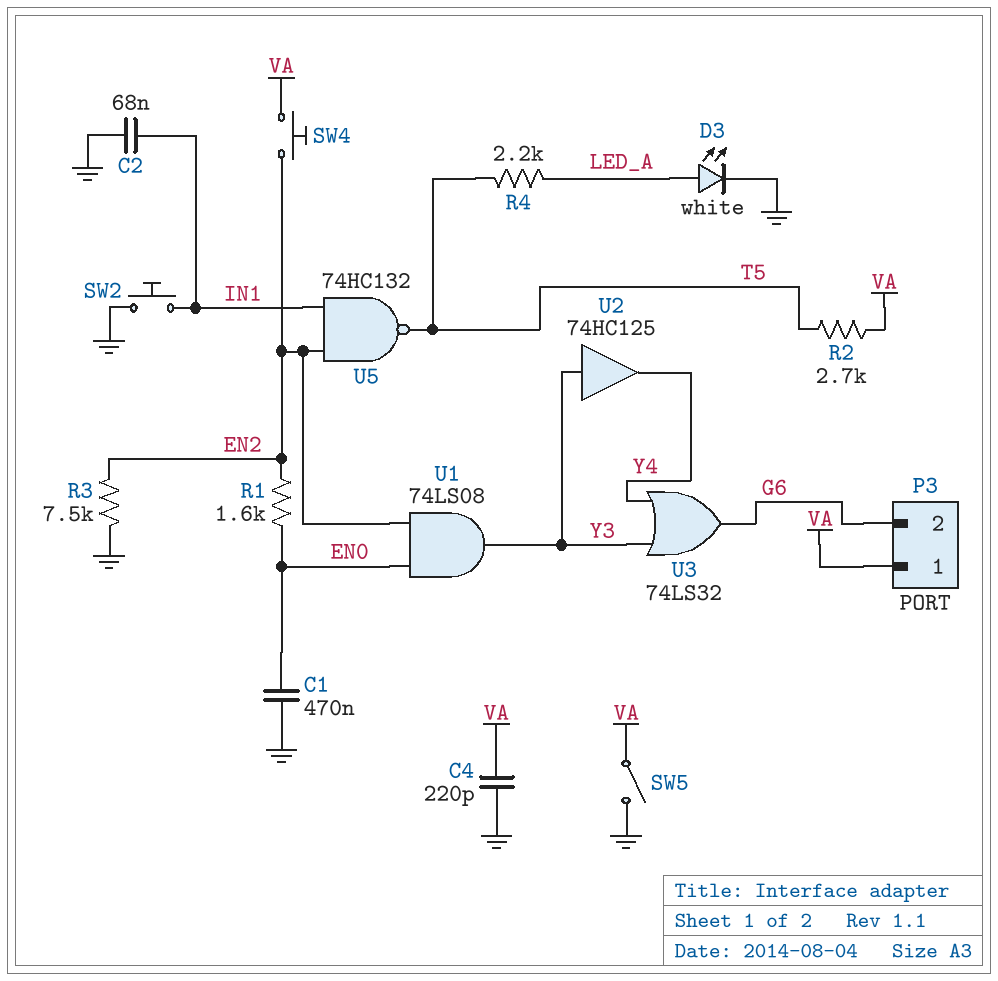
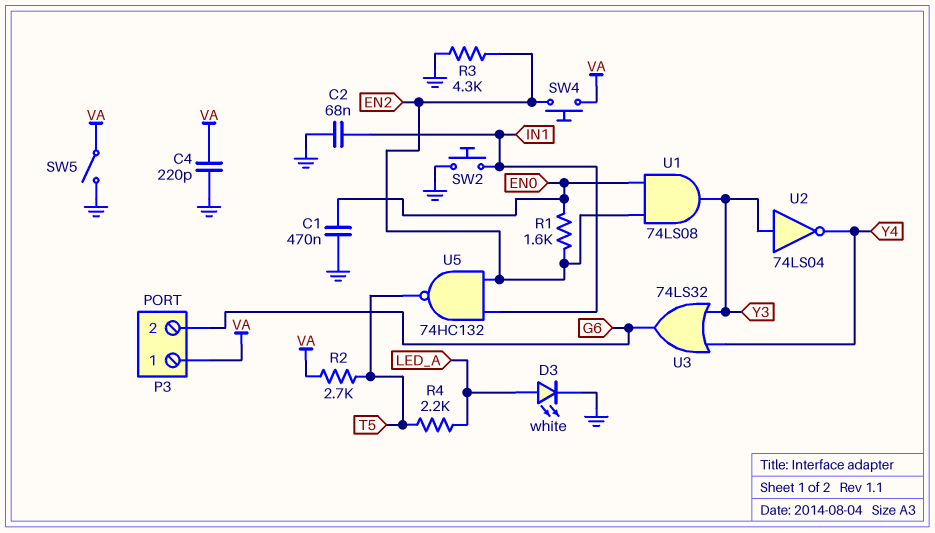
R3: 7.5k (EN2, GND) -> 4.3k (EN2, GND)
U2: buffer 74HC125 (in Y3, out Y4) -> NOT 74LS04 (in Y3, out Y4)

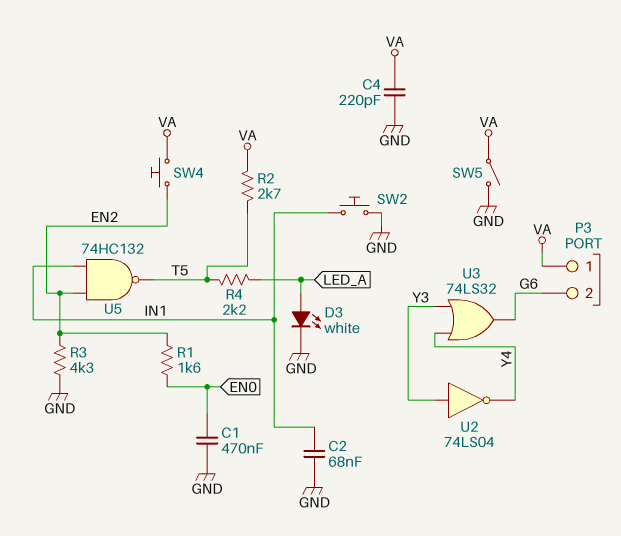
U1: AND 74LS08 (in EN0, in EN2, out Y3) -> none

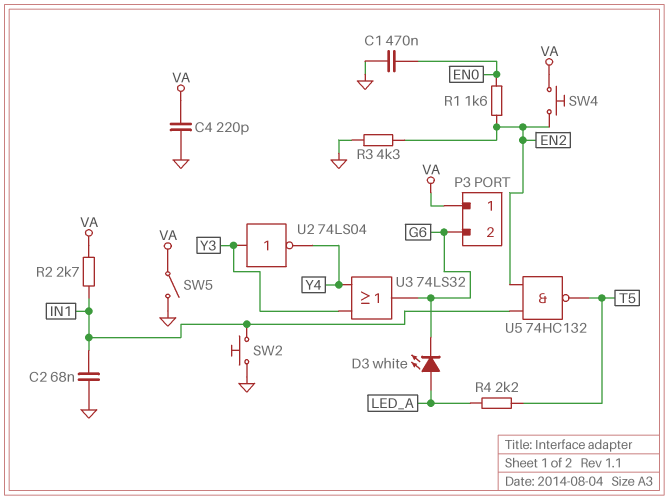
D3: LED white (A LED_A, K GND) -> LED white (A LED_A, K G6)
R2: 2.7k (T5, VA) -> 2.7k (IN1, VA)

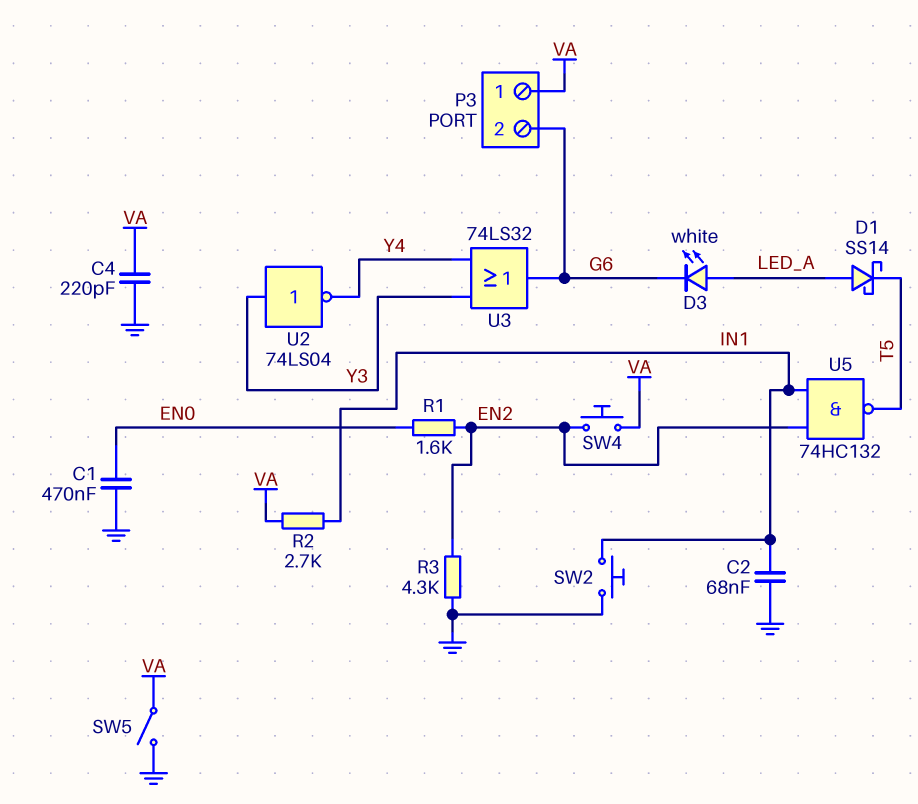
D1: none -> schottky SS14 (A LED_A, K T5)
R4: 2.2k (LED_A, T5) -> none

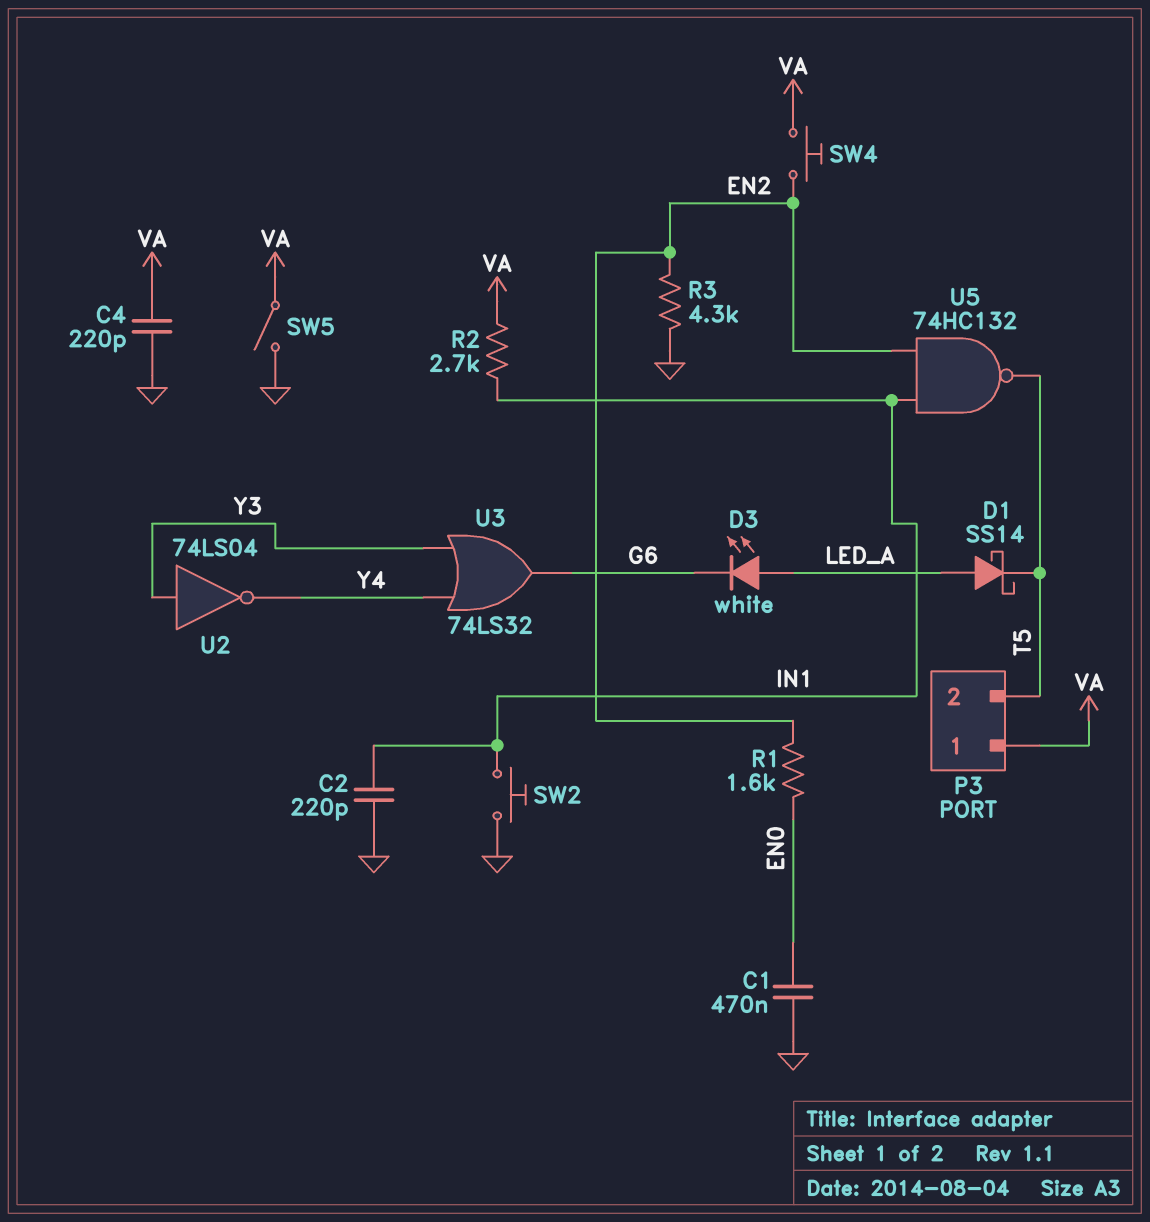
C2: 68nF (GND, IN1) -> 220pF (GND, IN1)
P3 pin 2: G6 -> T5

